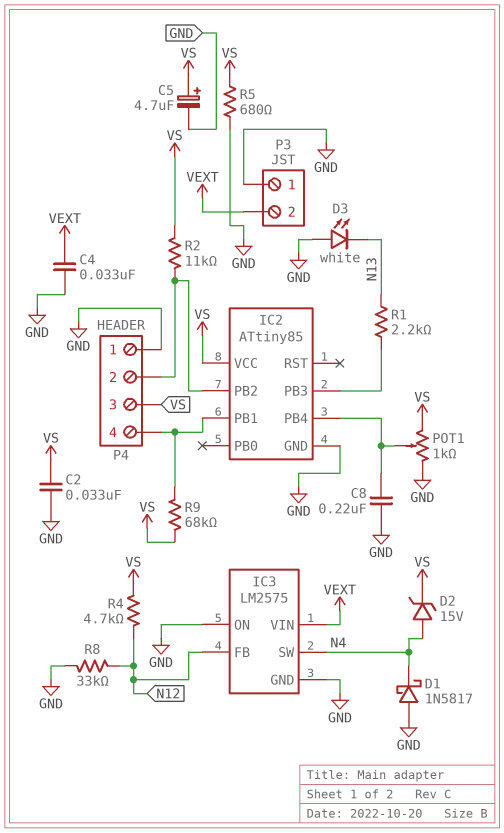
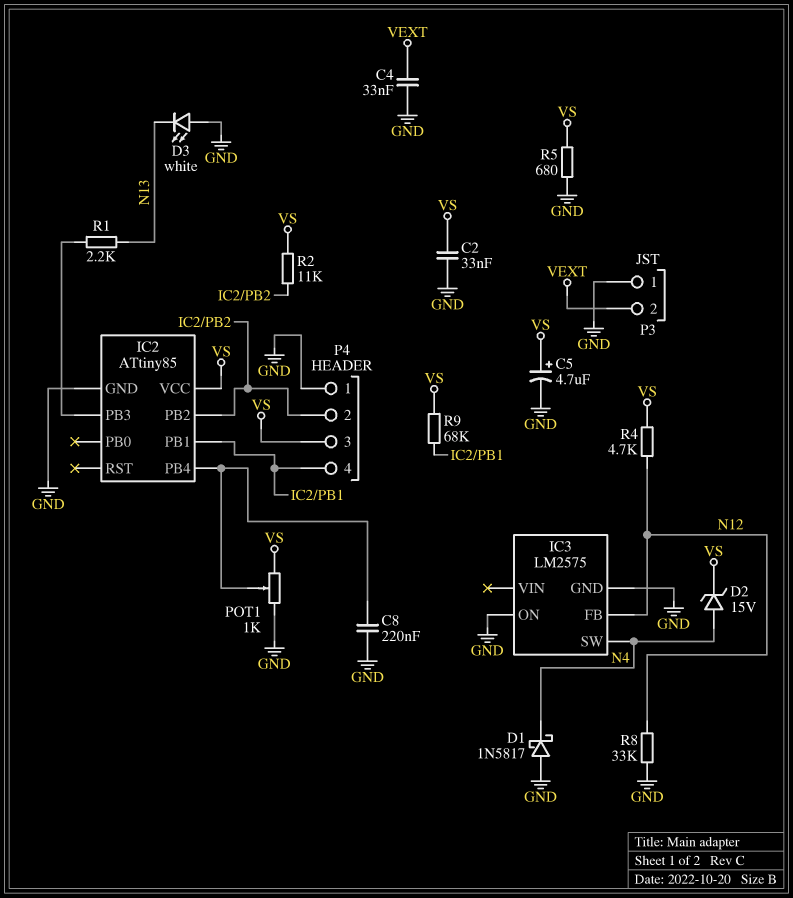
IC3 pin VIN: VEXT -> none

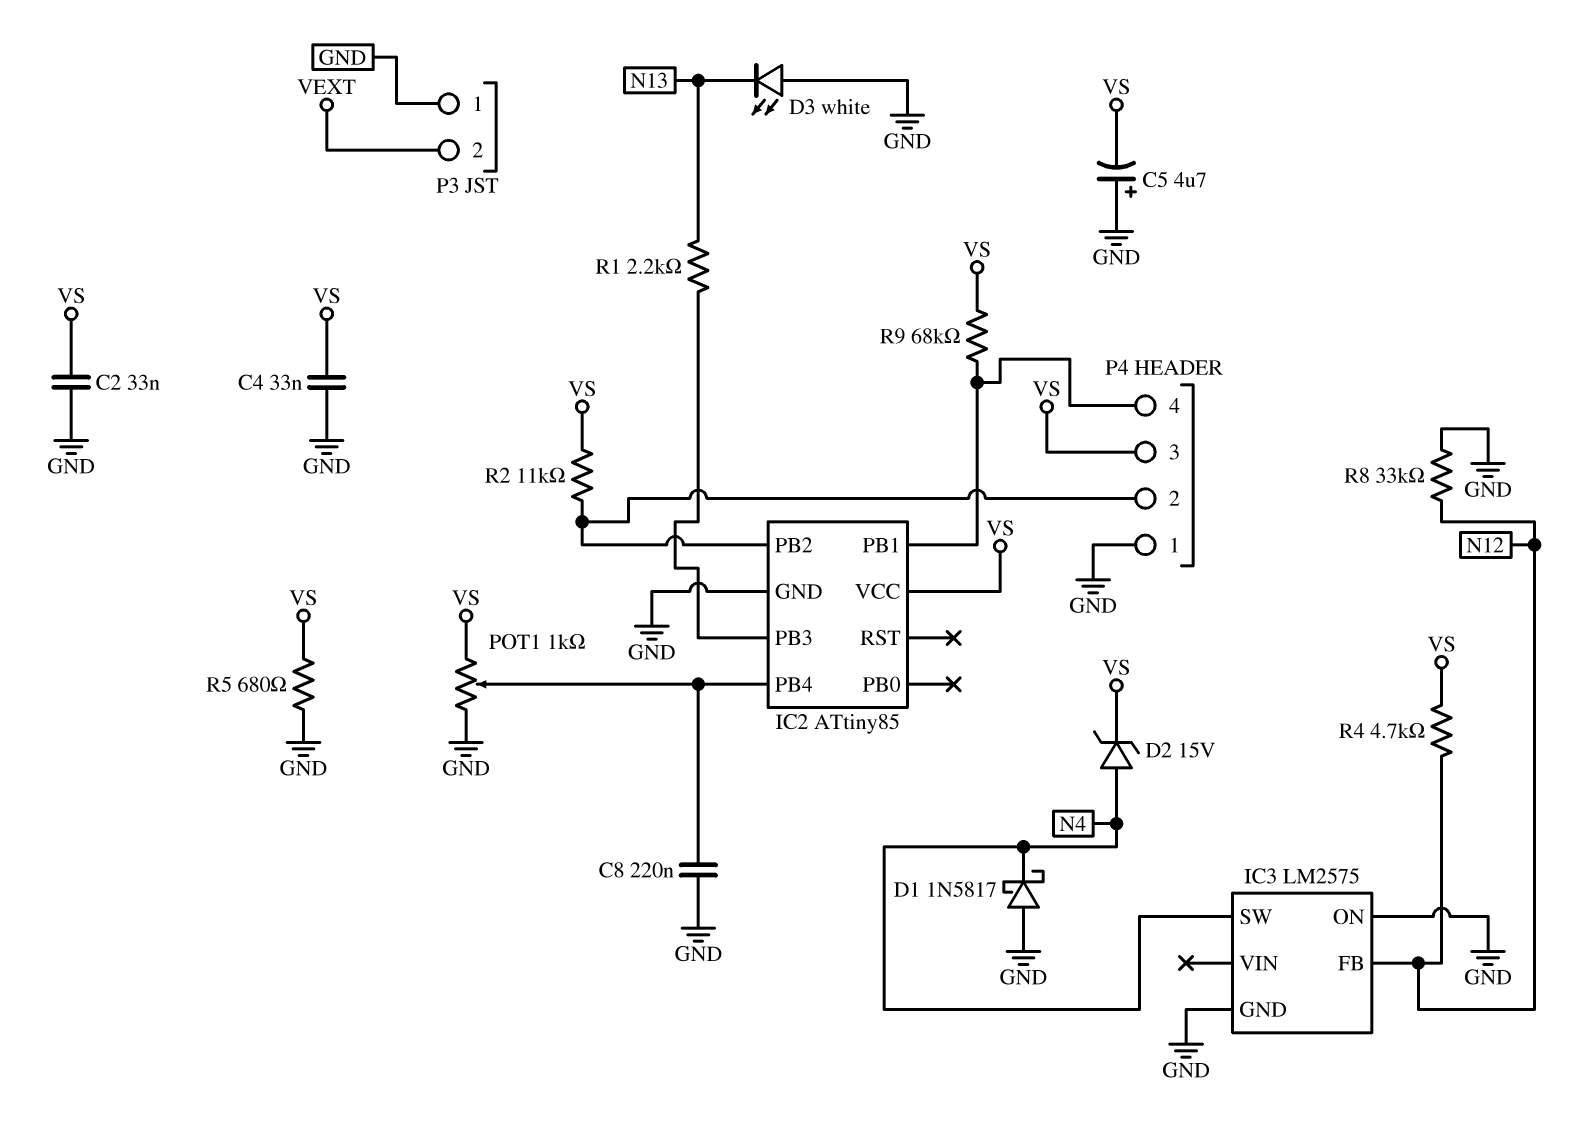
C4: 33nF (GND, VEXT) -> 33nF (GND, VS)
C5: 4.7uF (plus VS, minus GND) -> 4.7uF (plus GND, minus VS)

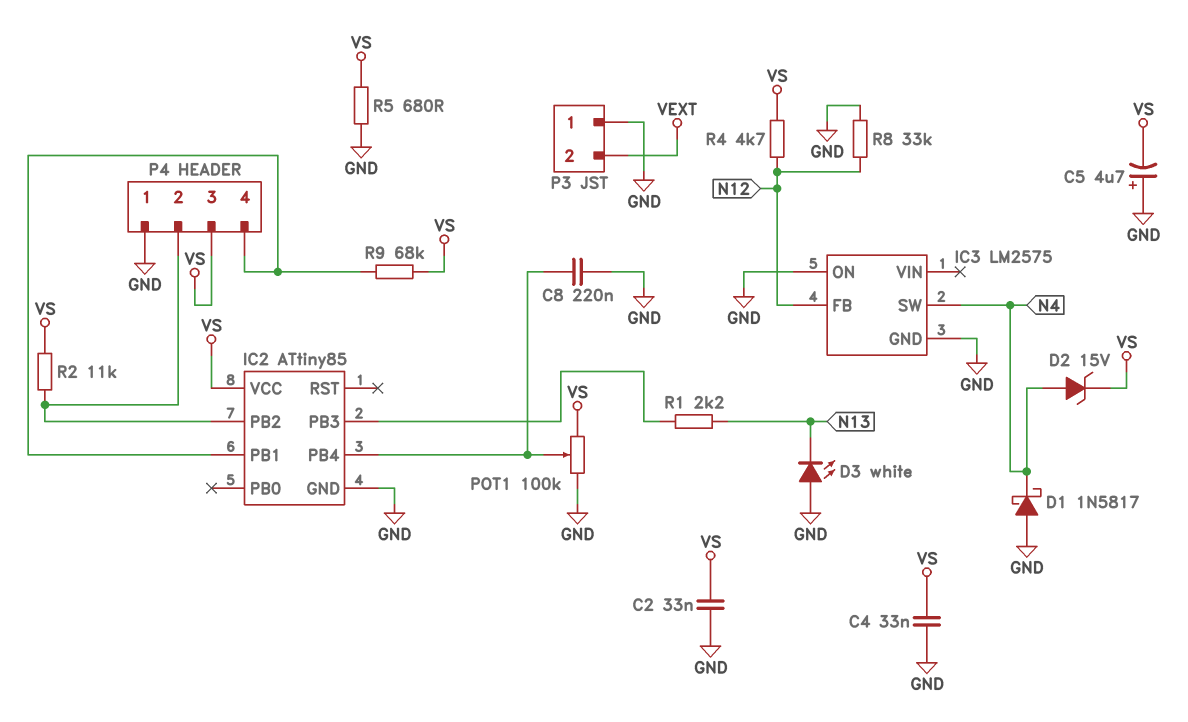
POT1: 1k (GND, VS, wiper IC2/PB4) -> 100k (GND, VS, wiper IC2/PB4)

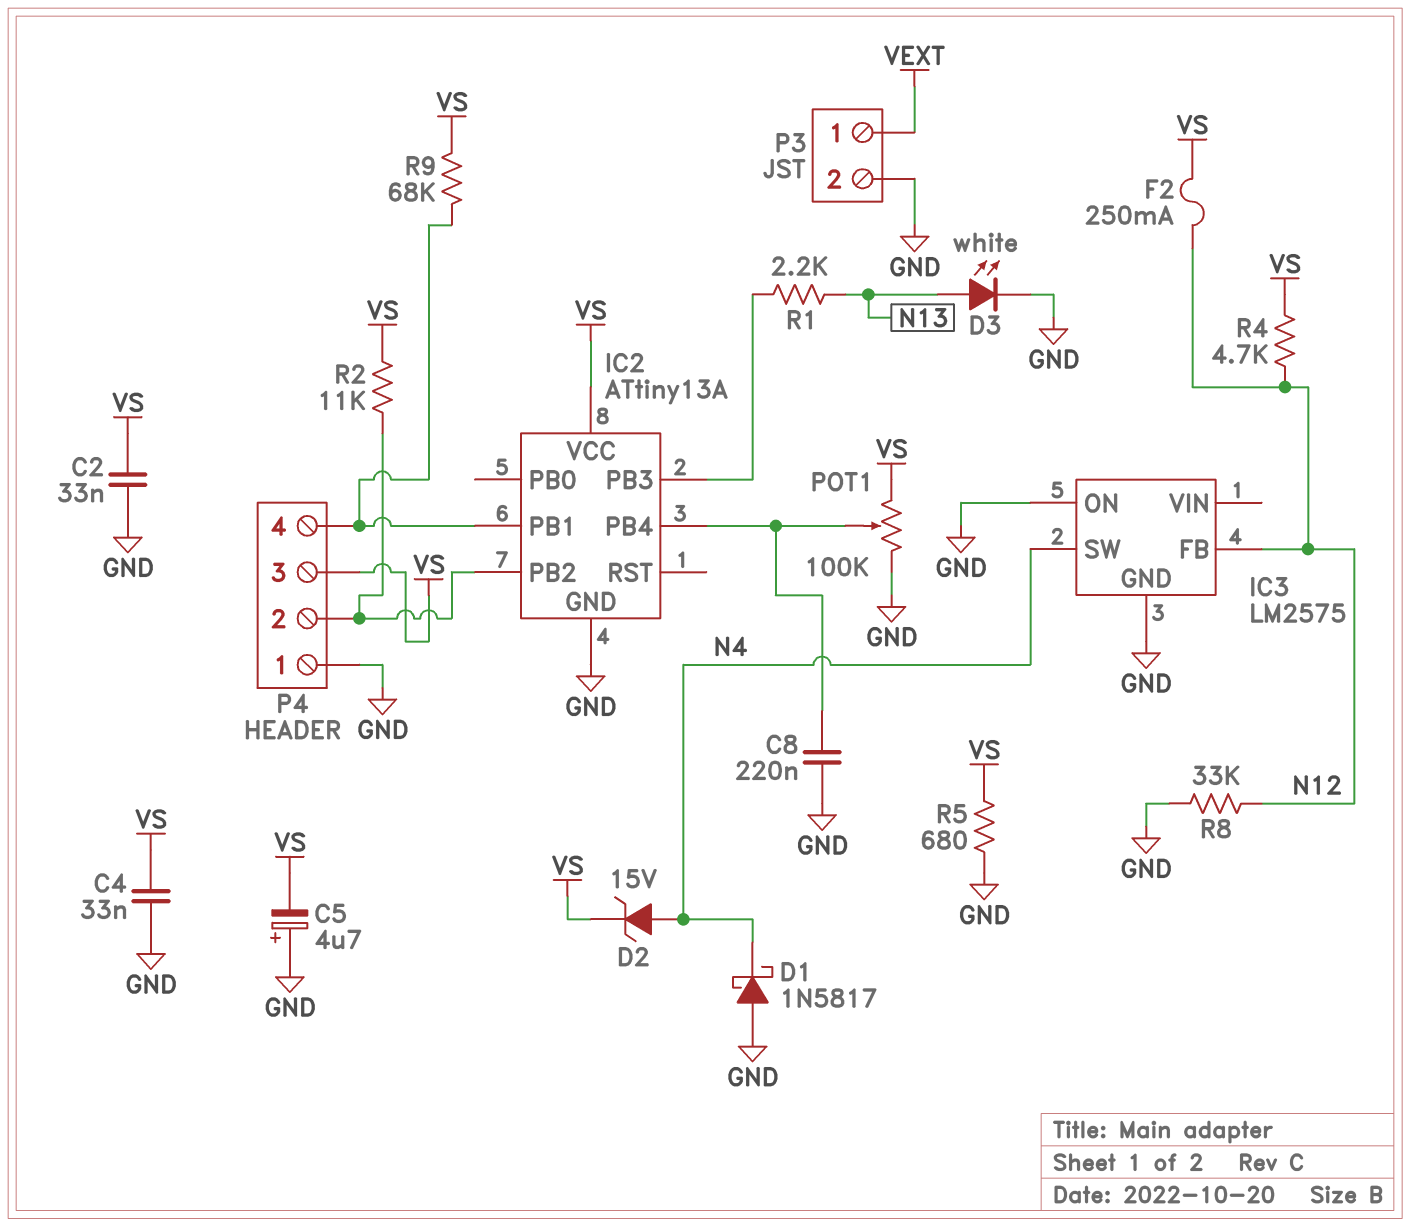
D3: LED white (A GND, K N13) -> LED white (A N13, K GND)
F2: none -> 250mA (N12, VS)
IC2: ATtiny85 -> ATtiny13A
P3 pin 1: GND -> VEXT
P3 pin 2: VEXT -> GND

